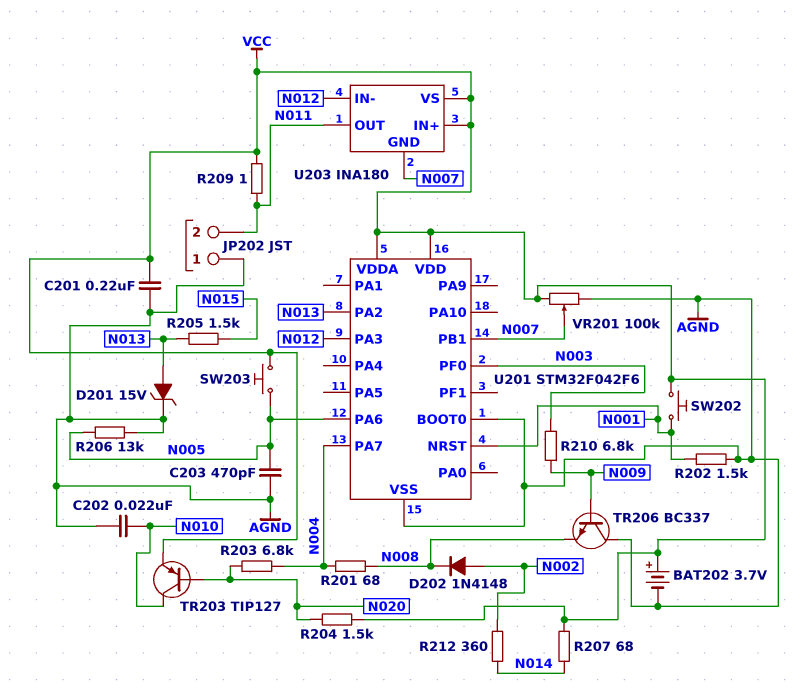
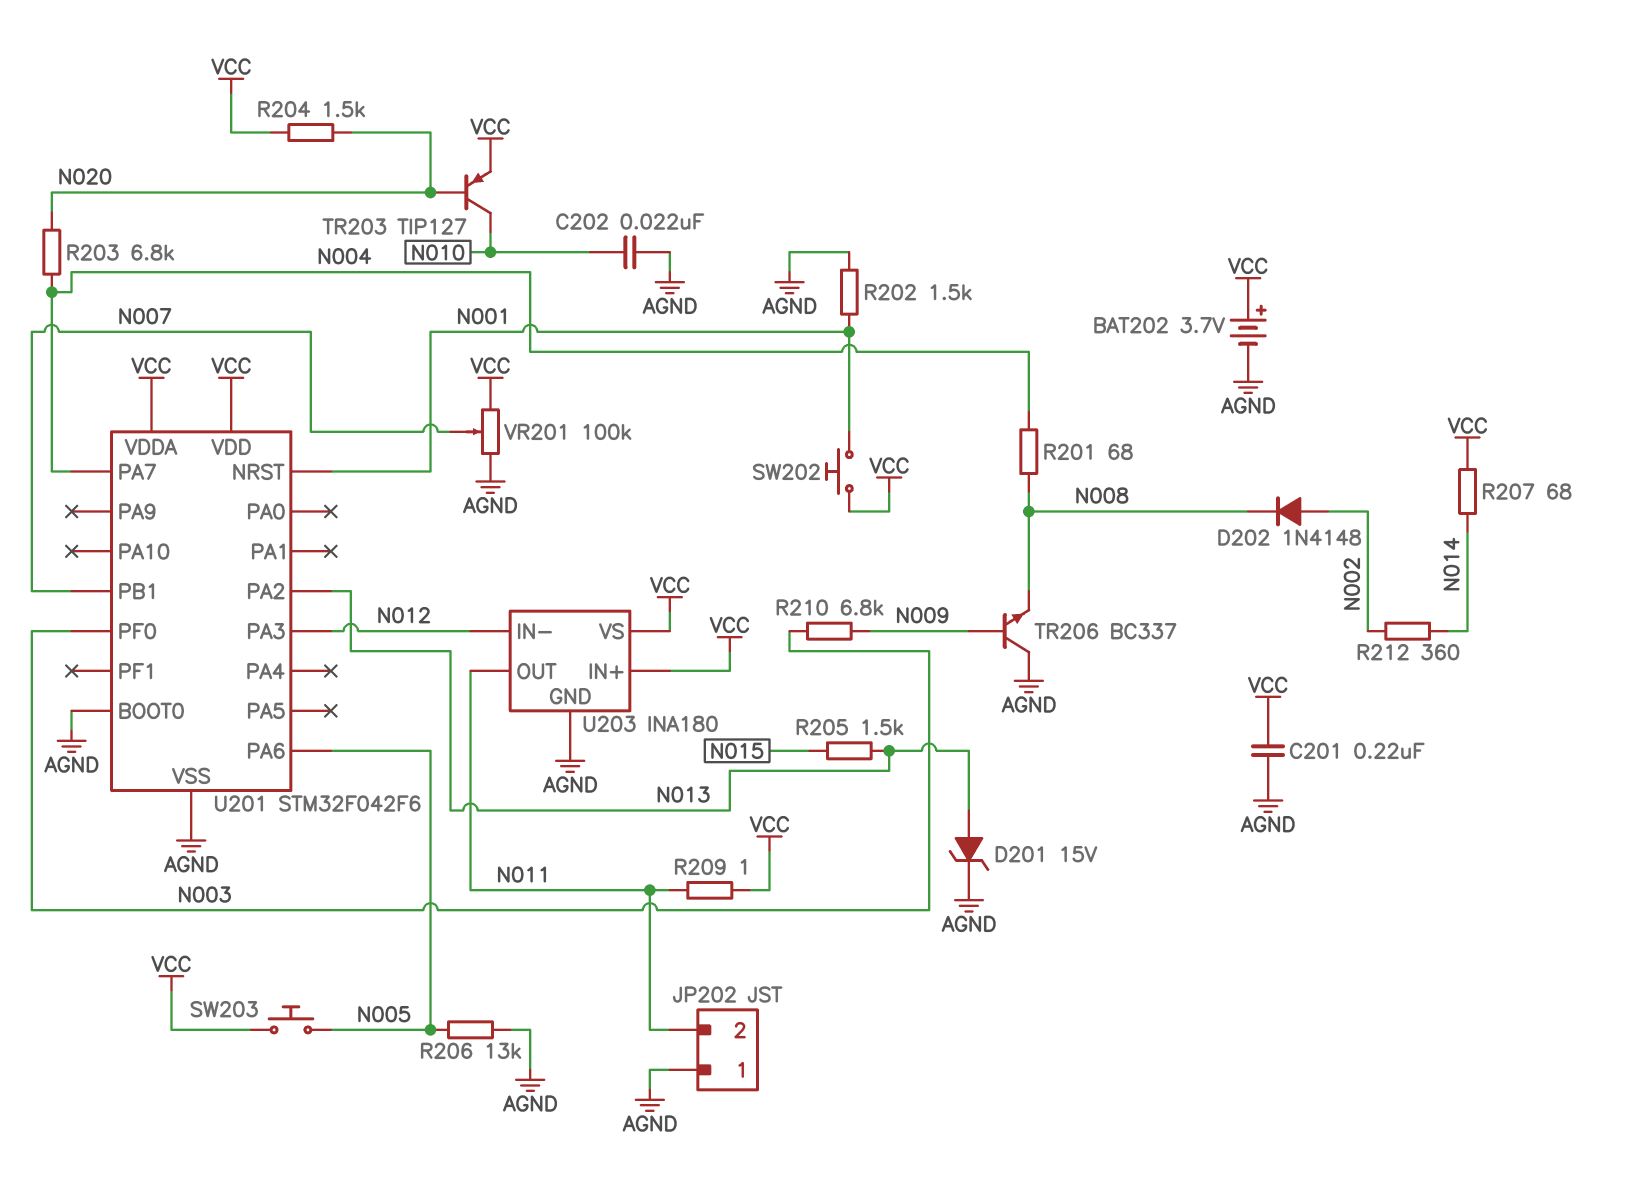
C203: 470pF (AGND, N005) -> none
U203 pin GND: N007 -> AGND

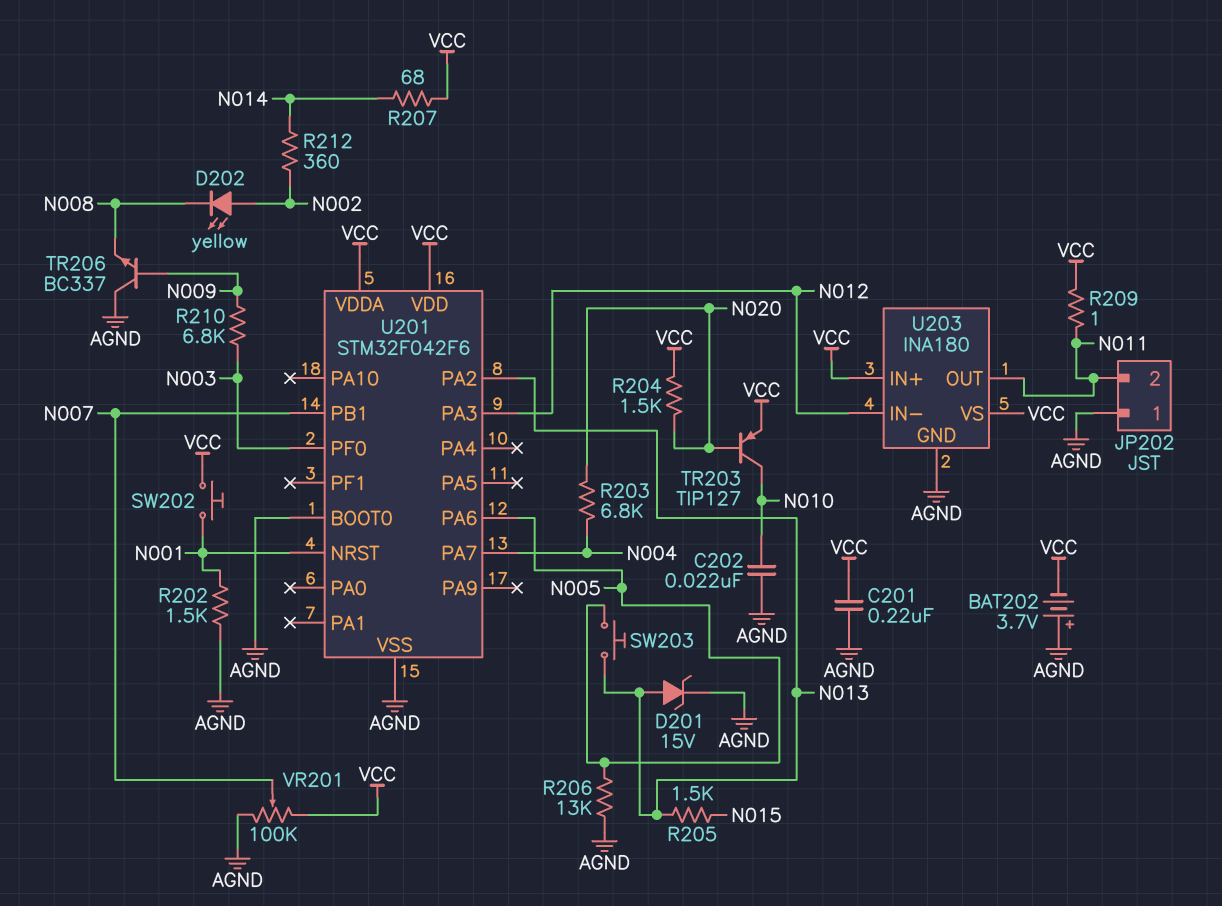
BAT202: 3.7V (plus VCC, minus AGND) -> 3.7V (plus AGND, minus VCC)
D202: diode 1N4148 (A N002, K N008) -> LED yellow (A N002, K N008)
R201: 68 (N004, N008) -> none
SW203: button (N005, VCC) -> button (N005, N013)

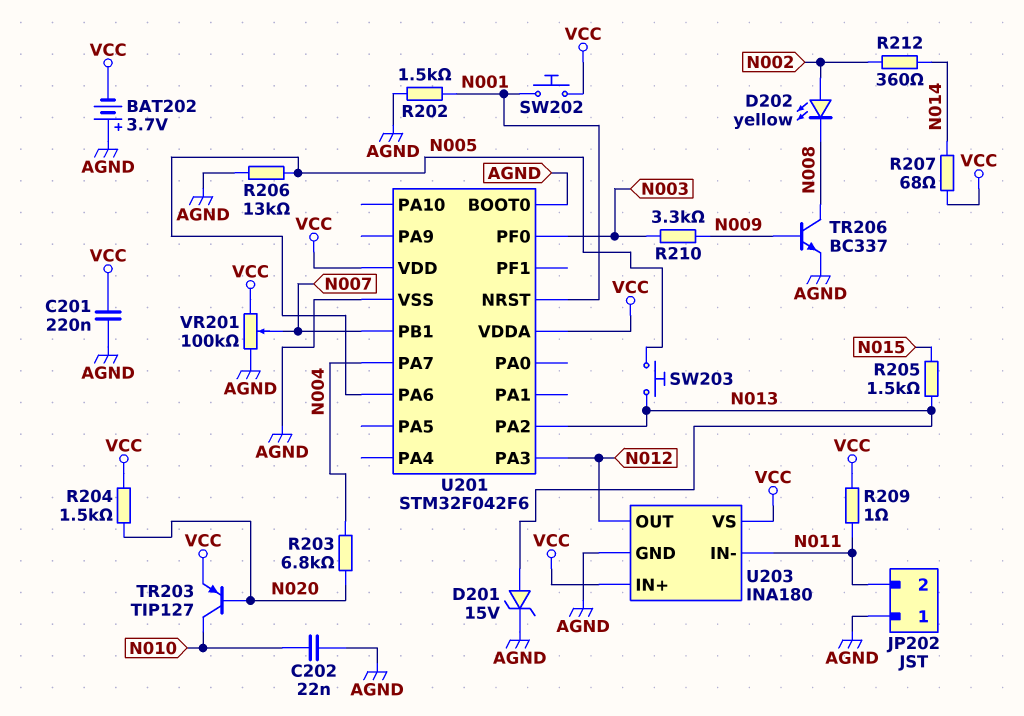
R210: 6.8k (N003, N009) -> 3.3k (N003, N009)
TR206: NPN BC337 (B N009, C AGND, E N008) -> NPN BC337 (B N009, C N008, E AGND)
U203 pin IN-: N012 -> N011
U203 pin OUT: N011 -> N012

